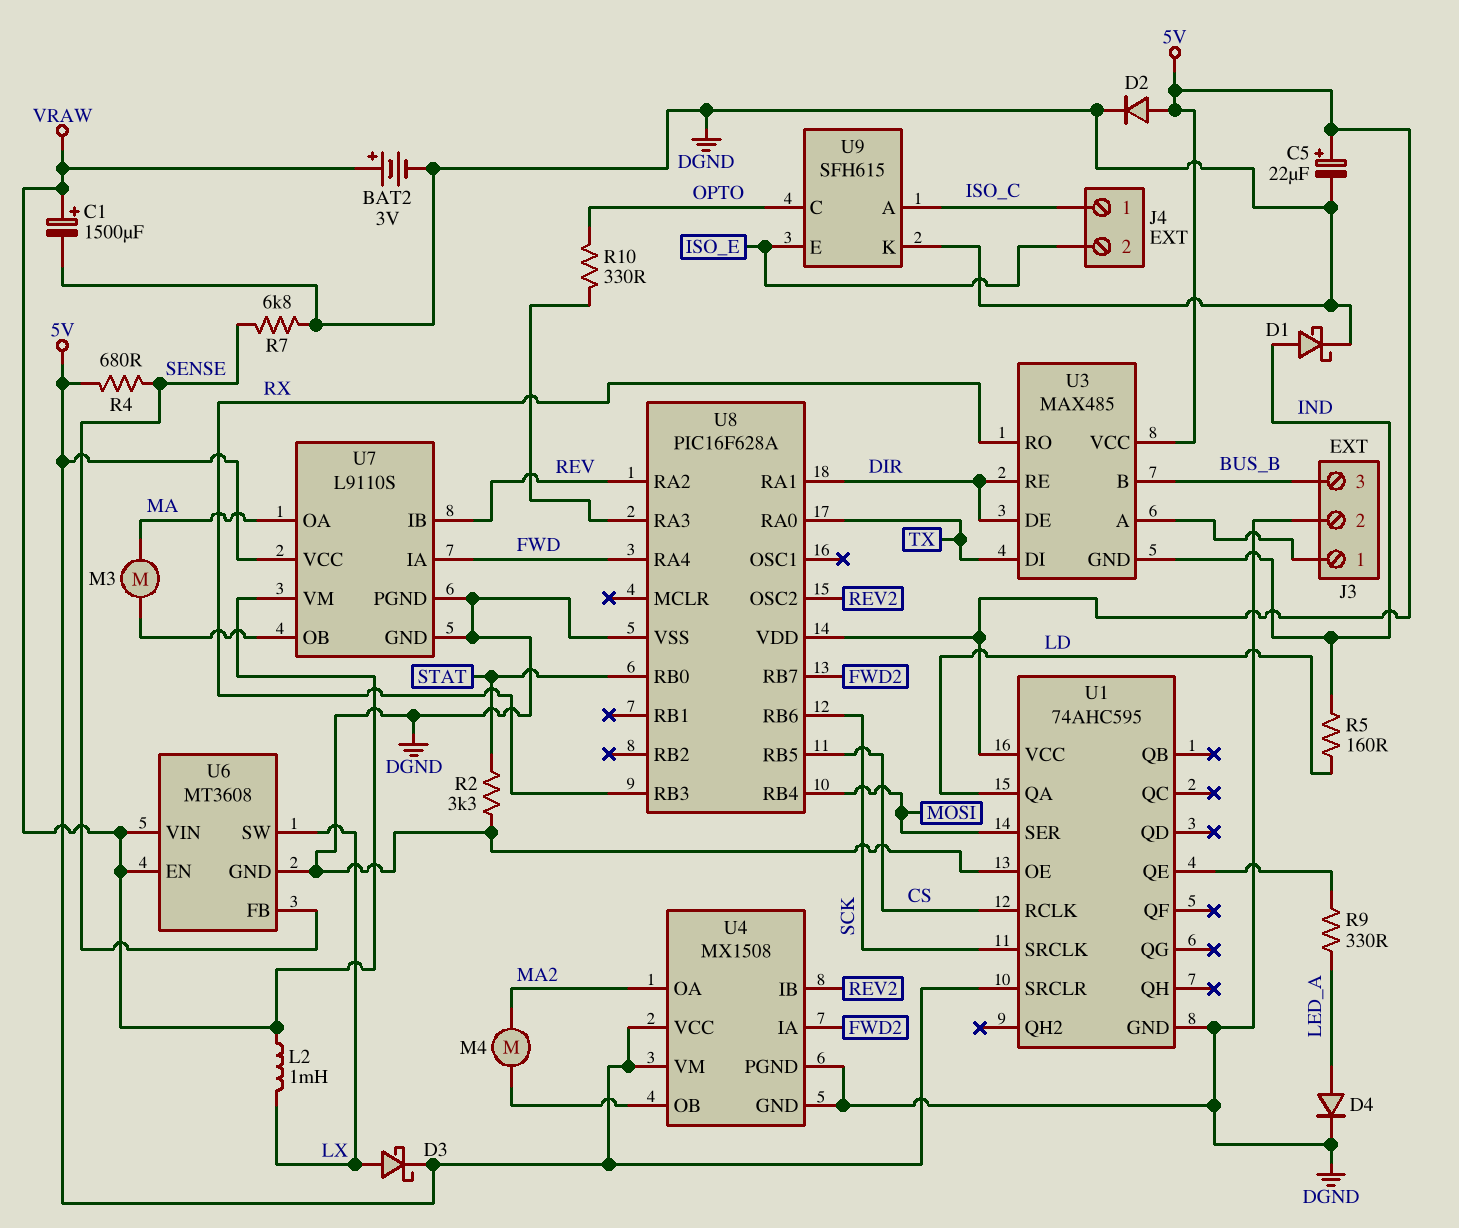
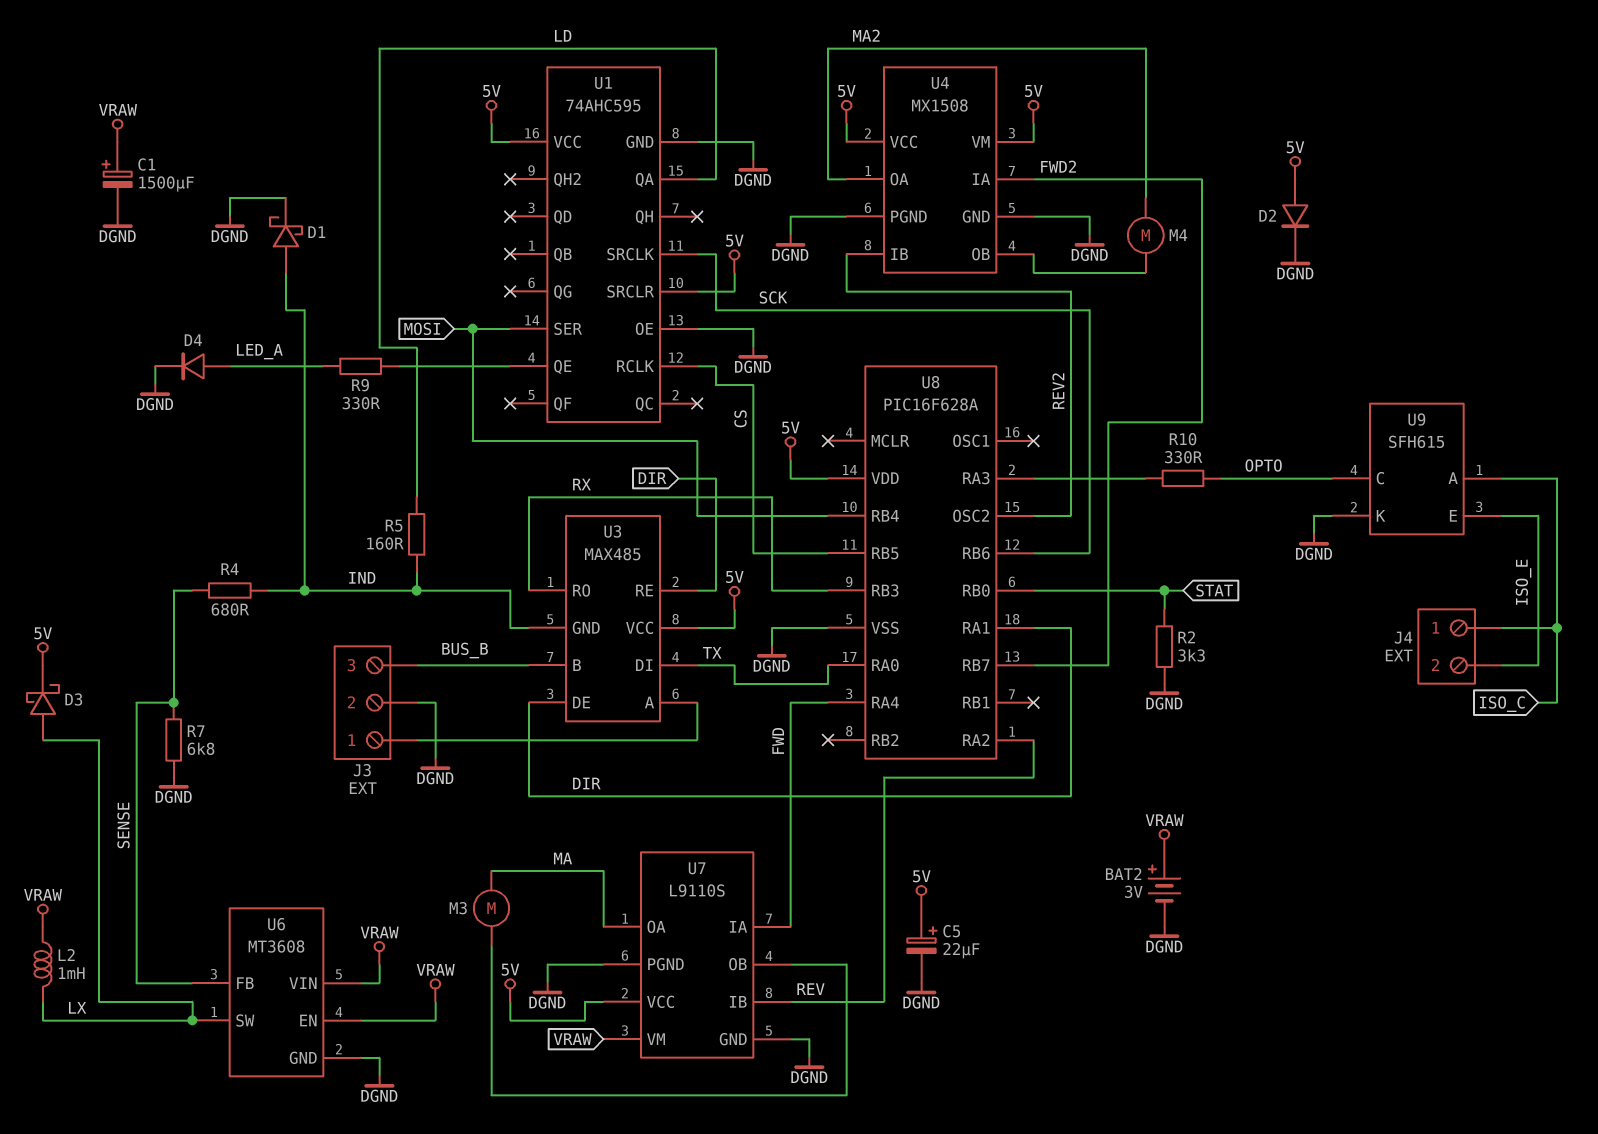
R4: 680 (5V, SENSE) -> 680 (IND, SENSE)

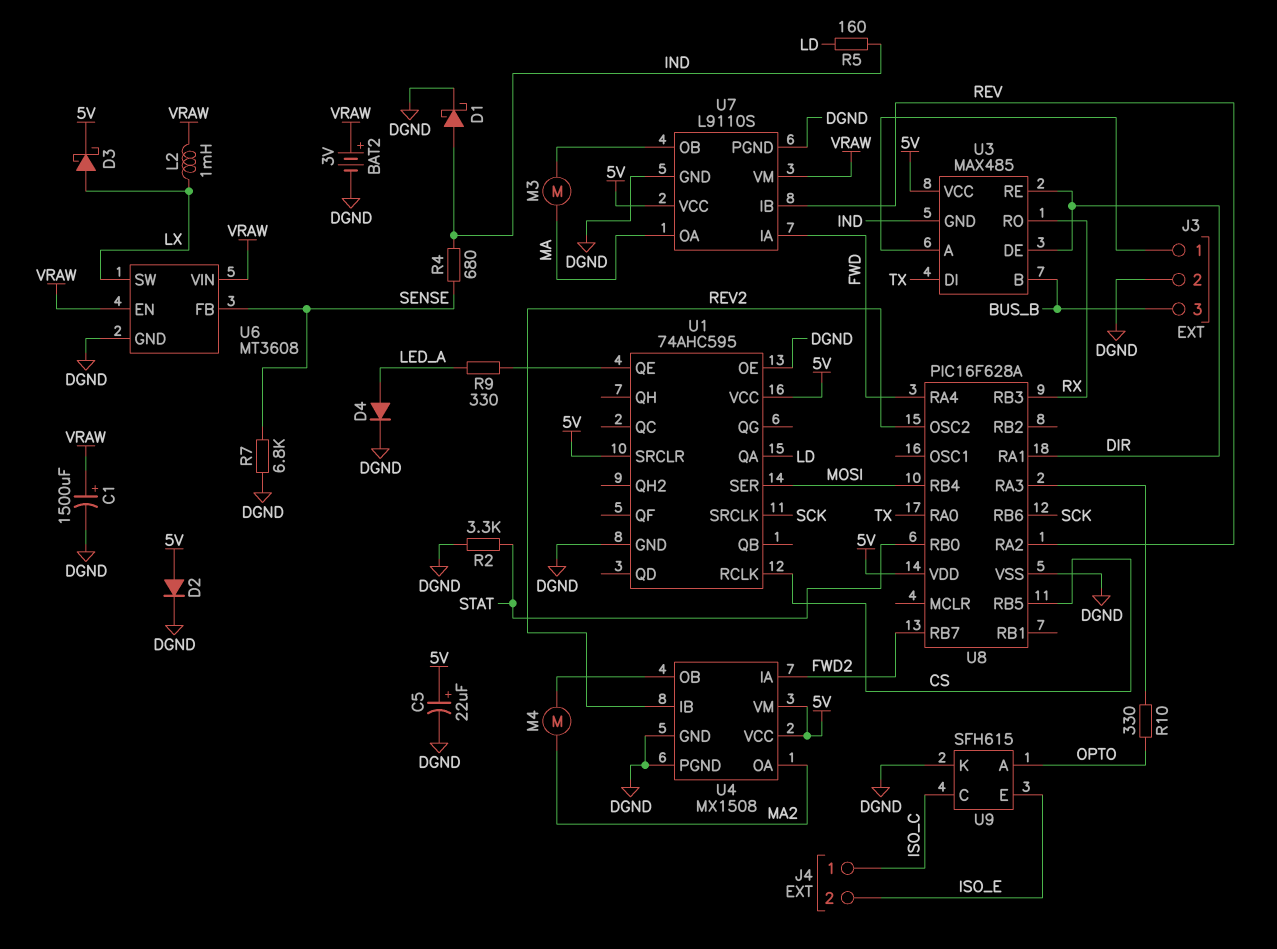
U9 pin A: ISO_C -> OPTO
U9 pin C: OPTO -> ISO_C

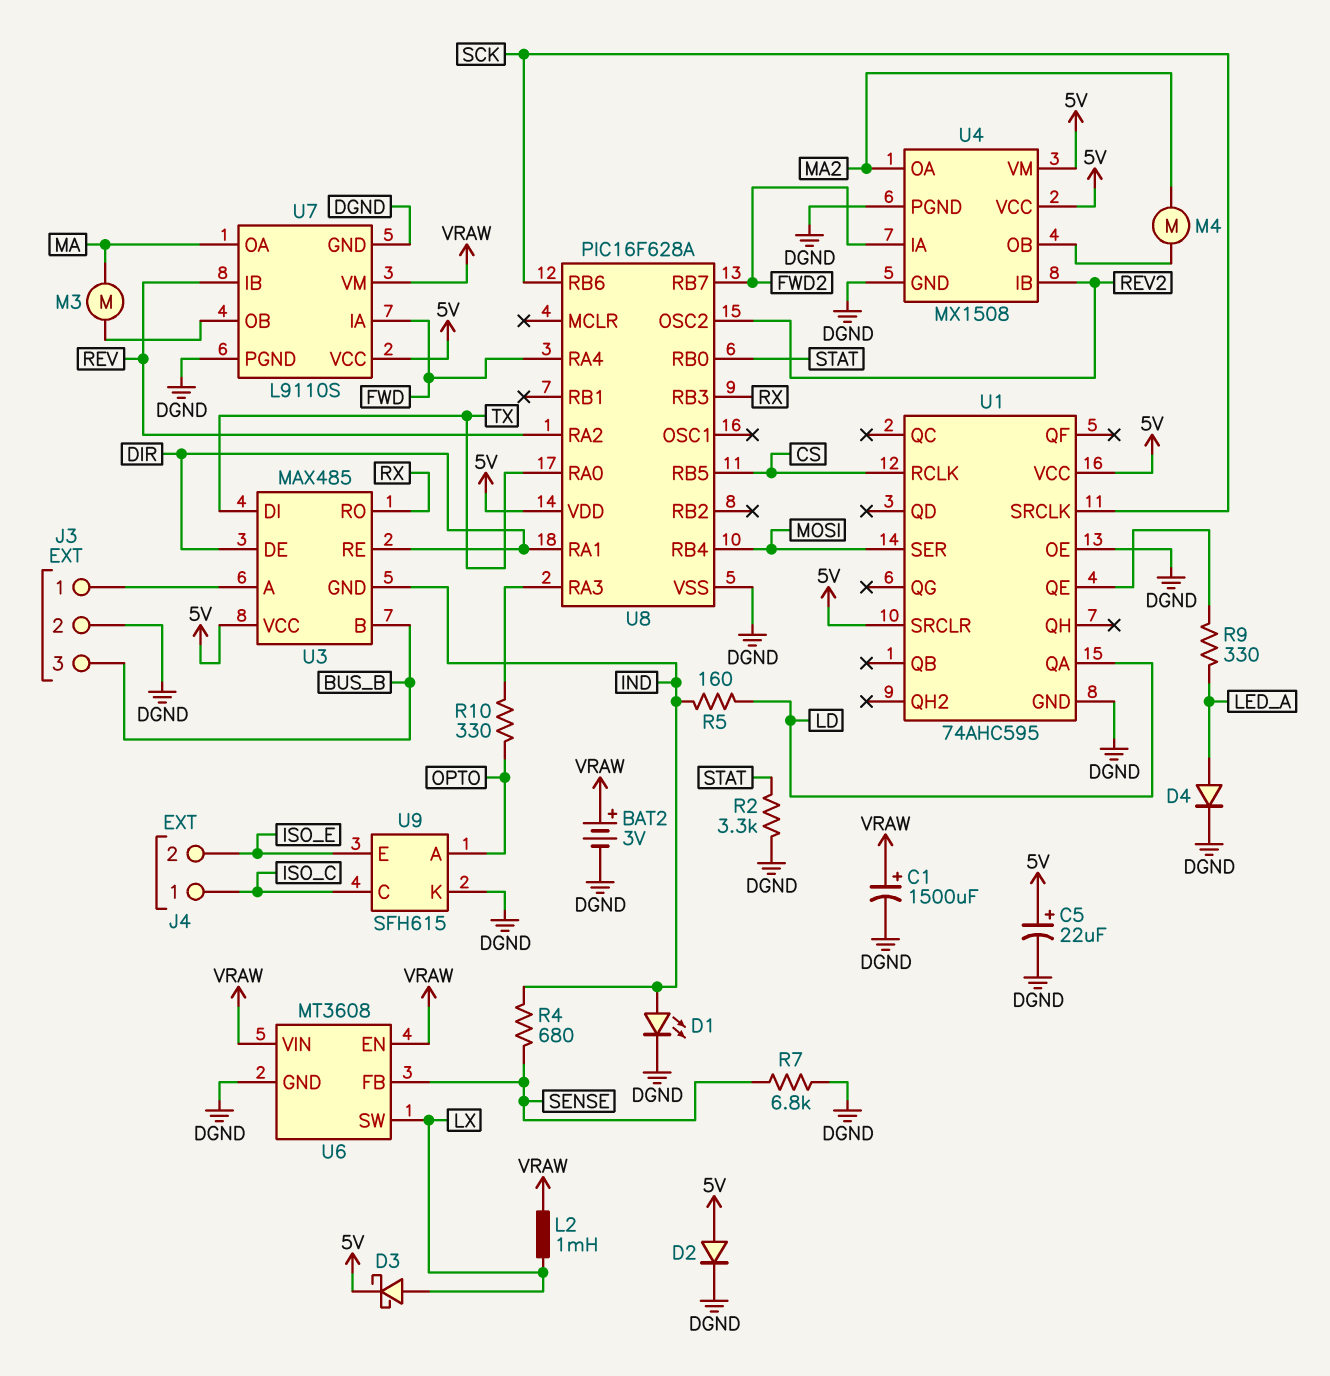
D1: schottky (A IND, K DGND) -> LED (A IND, K DGND)

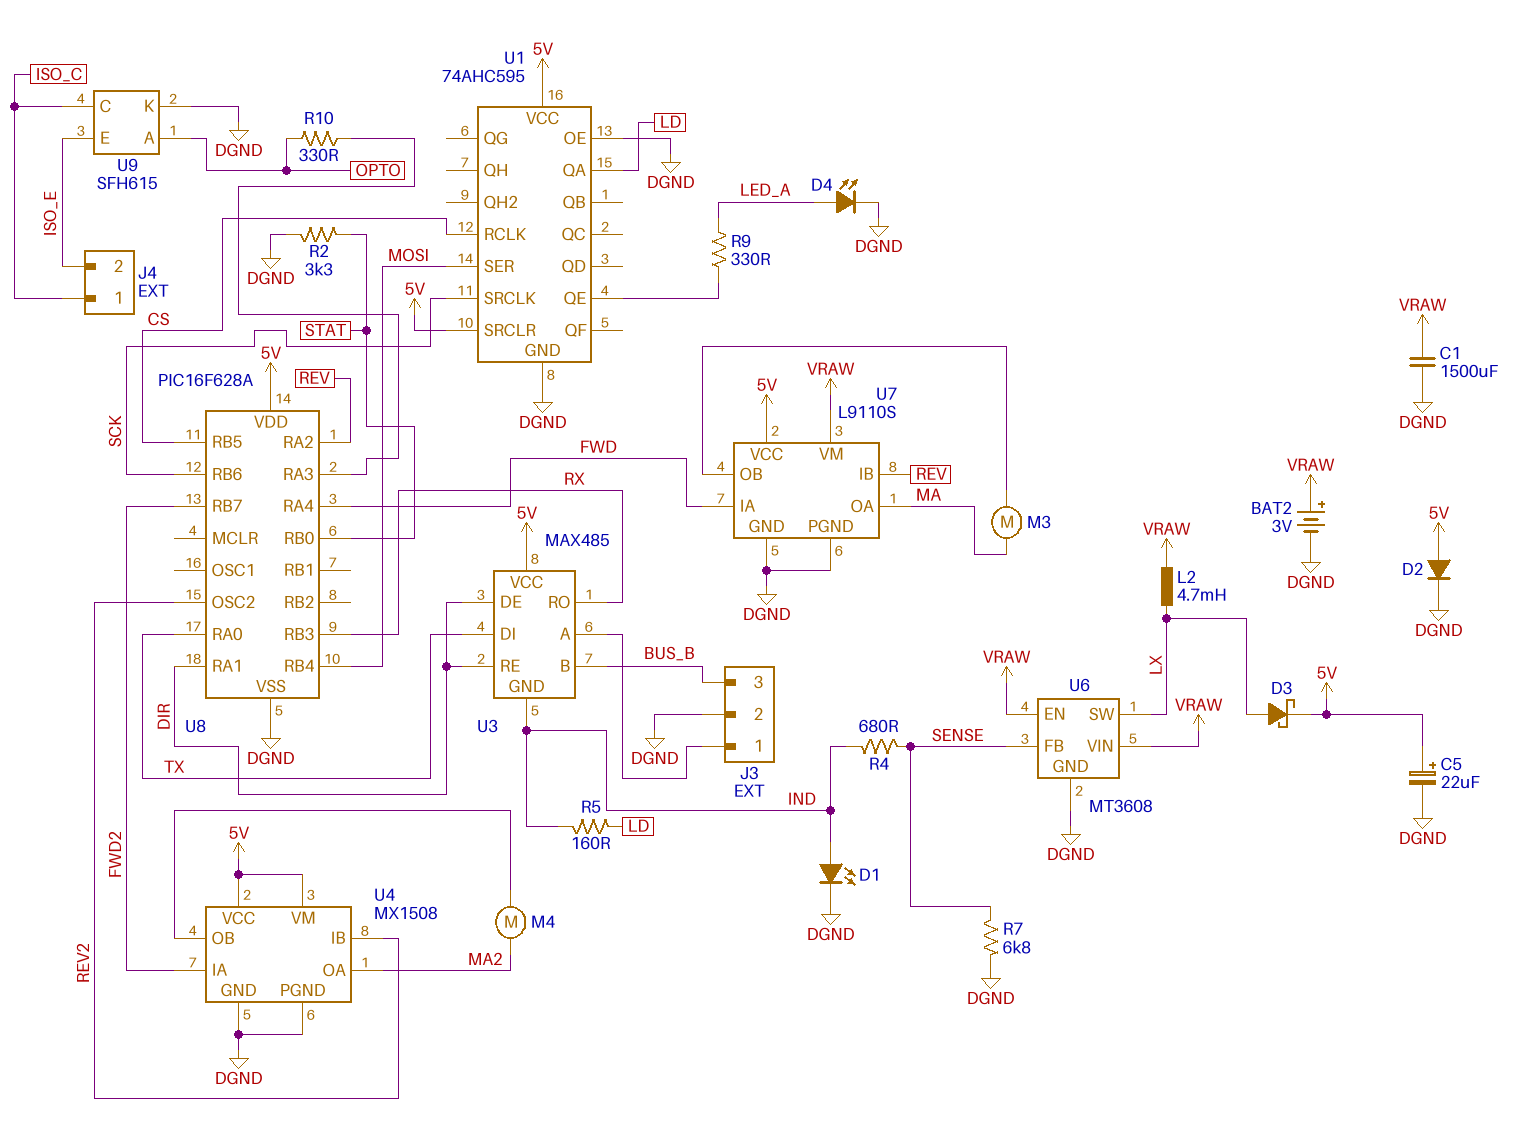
C1: 1500uF (plus VRAW, minus DGND) -> 1500uF (DGND, VRAW)
D4: diode (A LED_A, K DGND) -> LED (A LED_A, K DGND)
L2: 1mH (LX, VRAW) -> 4.7mH (LX, VRAW)

